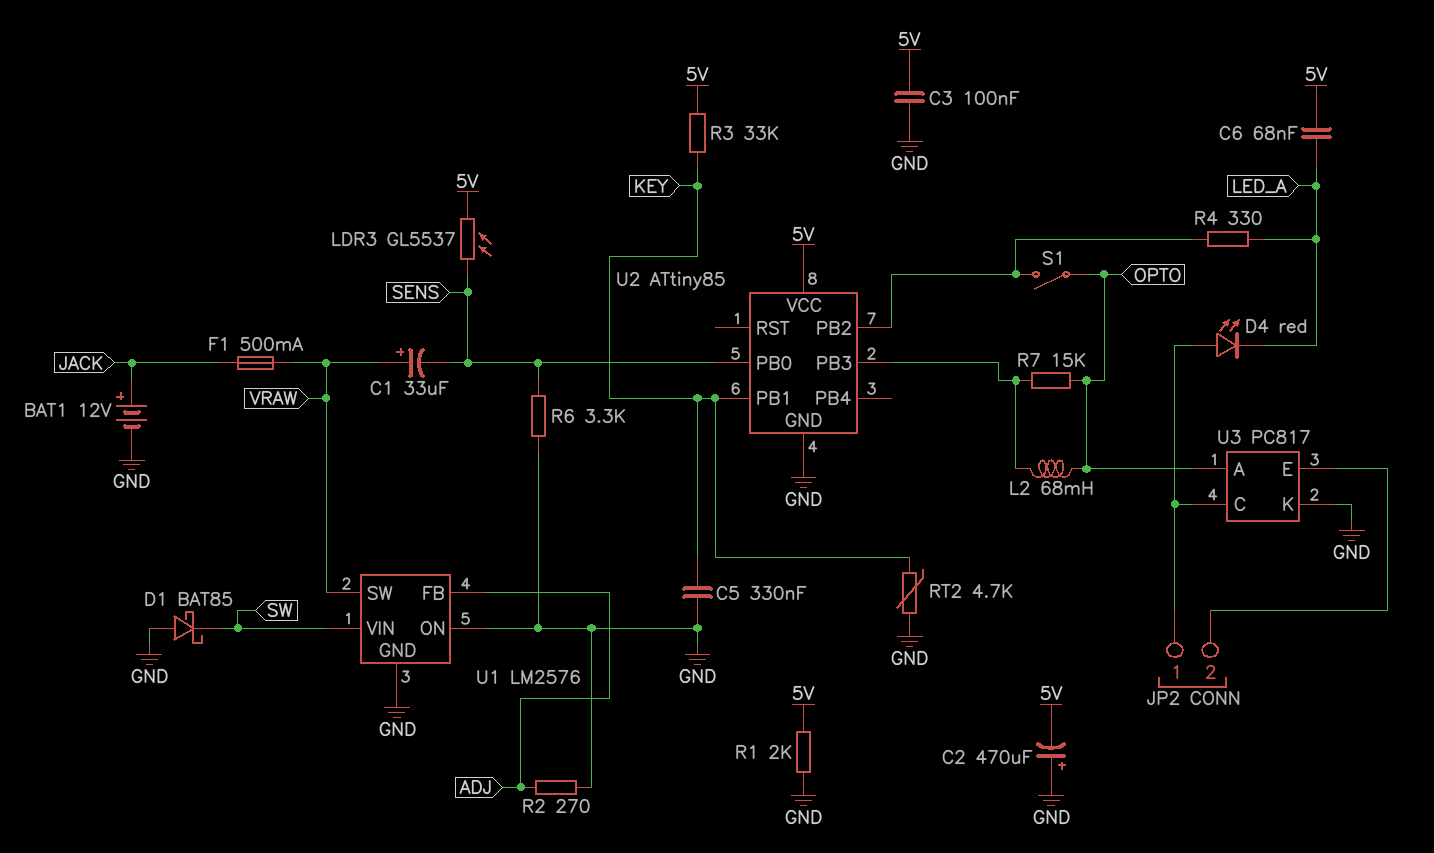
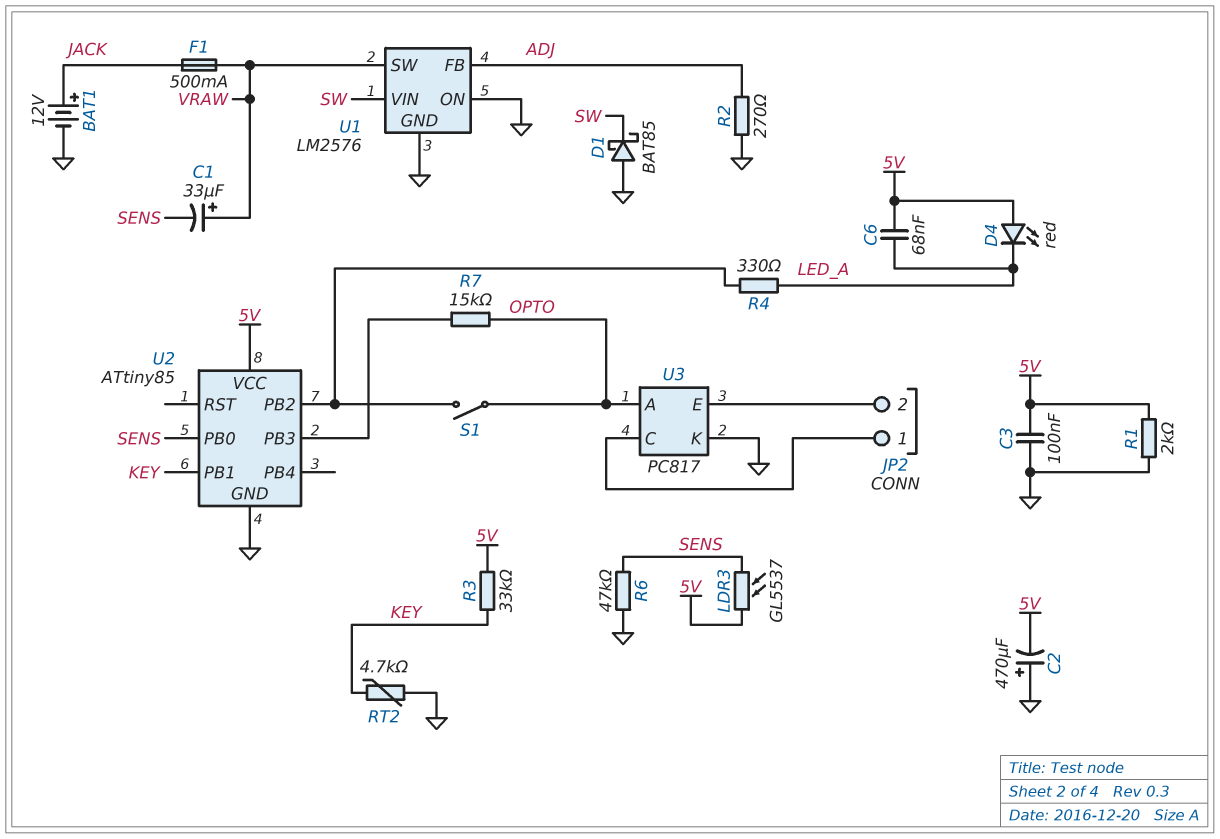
C5: 330nF (GND, KEY) -> none
D4: LED red (A JP2/1, K LED_A) -> LED red (A 5V, K LED_A)
L2: 68mH (OPTO, U2/PB3) -> none
R6: 3.3k (GND, SENS) -> 47k (GND, SENS)

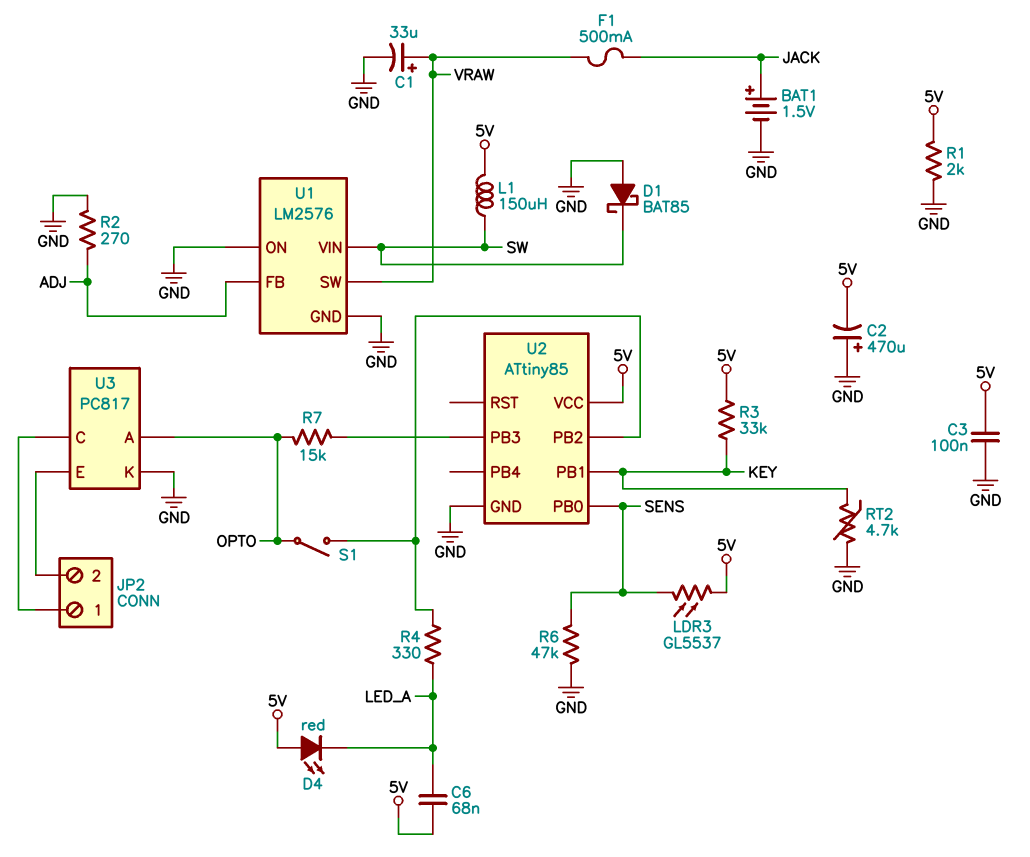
BAT1: 12V (plus JACK, minus GND) -> 1.5V (plus JACK, minus GND)
C1: 33uF (plus VRAW, minus SENS) -> 33uF (plus VRAW, minus GND)
L1: none -> 150uH (5V, SW)

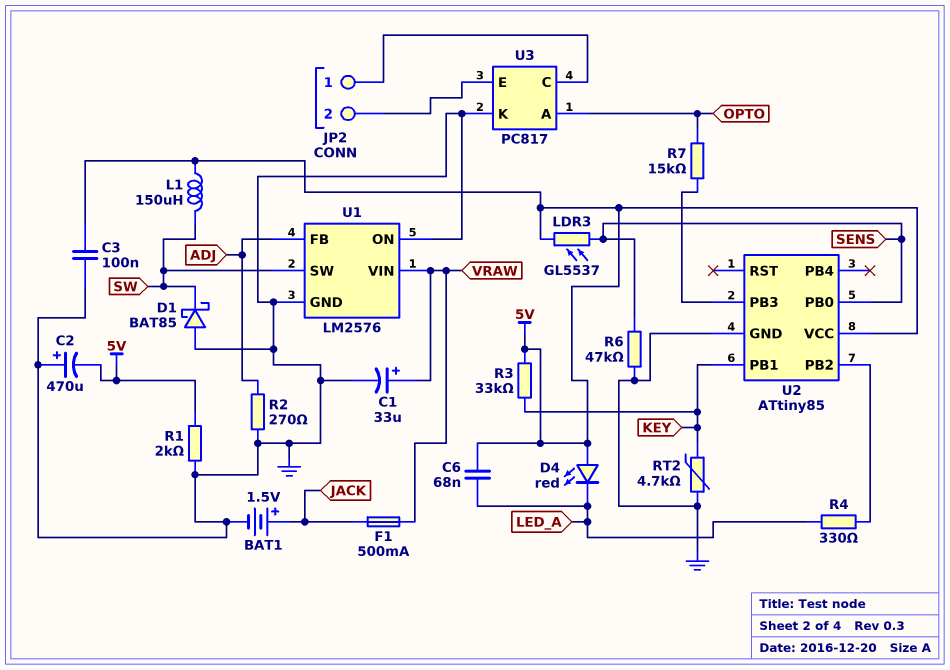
S1: switch (OPTO, U2/PB2) -> none
U1 pin SW: VRAW -> SW
U1 pin VIN: SW -> VRAW

